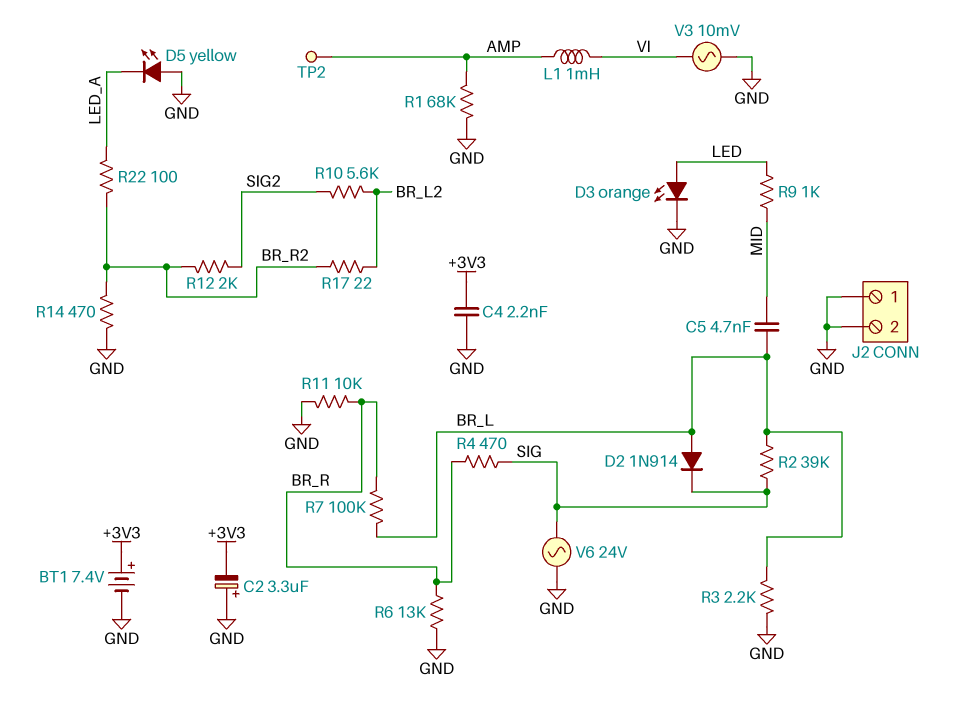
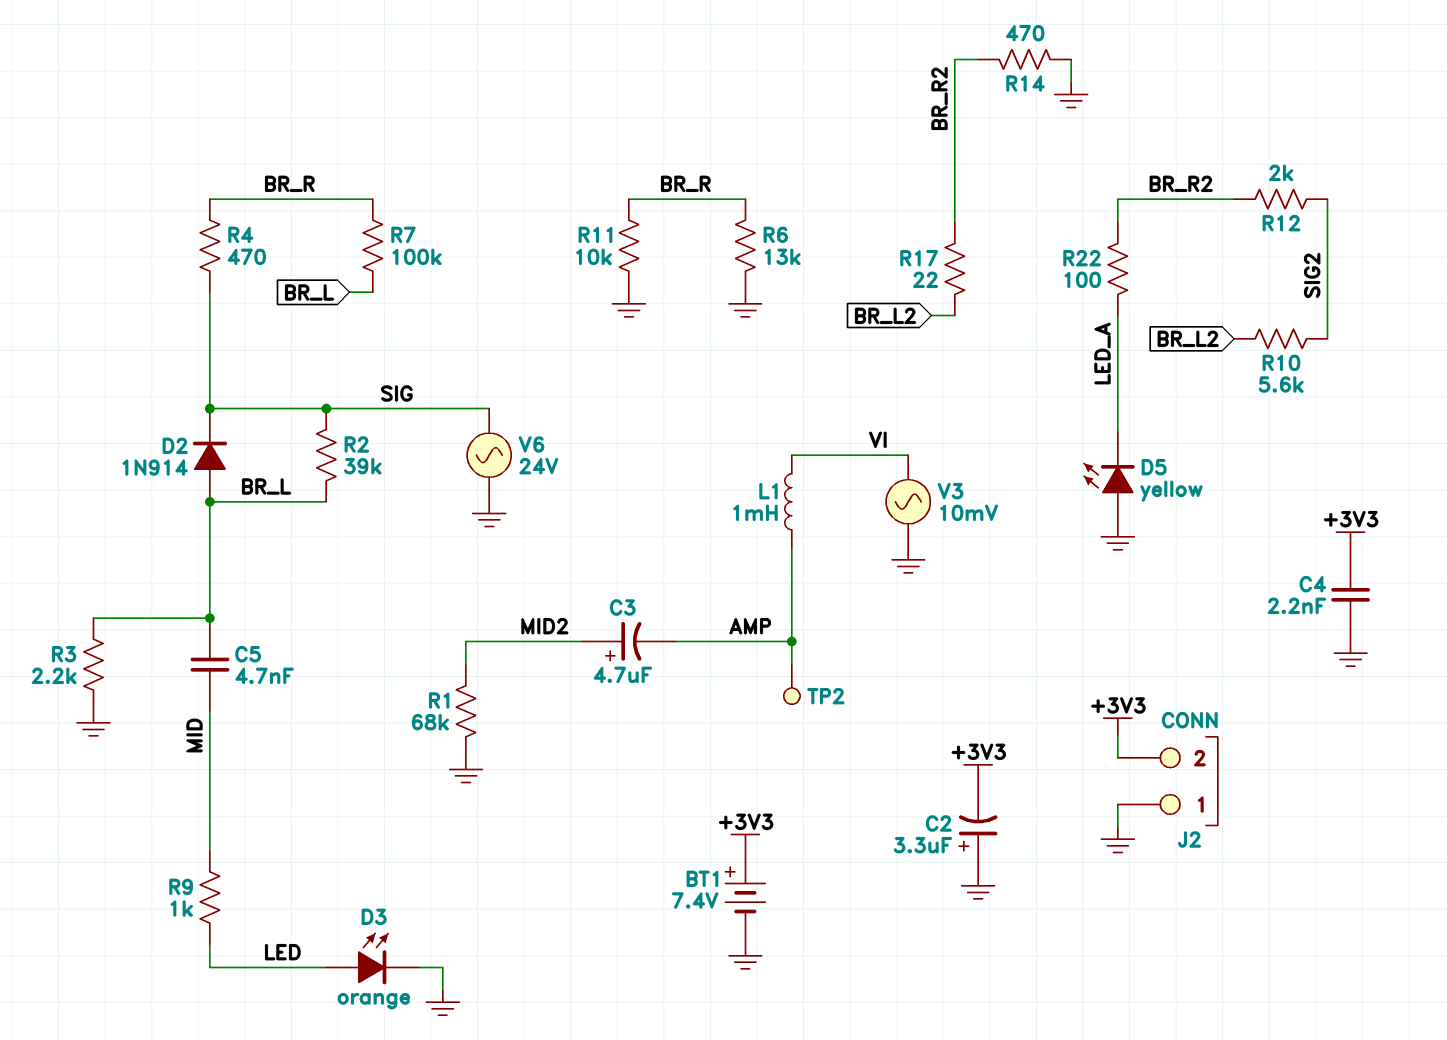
C3: none -> 4.7uF (plus MID2, minus AMP)
J2 pin 2: GND -> +3V3
R1: 68k (AMP, GND) -> 68k (GND, MID2)

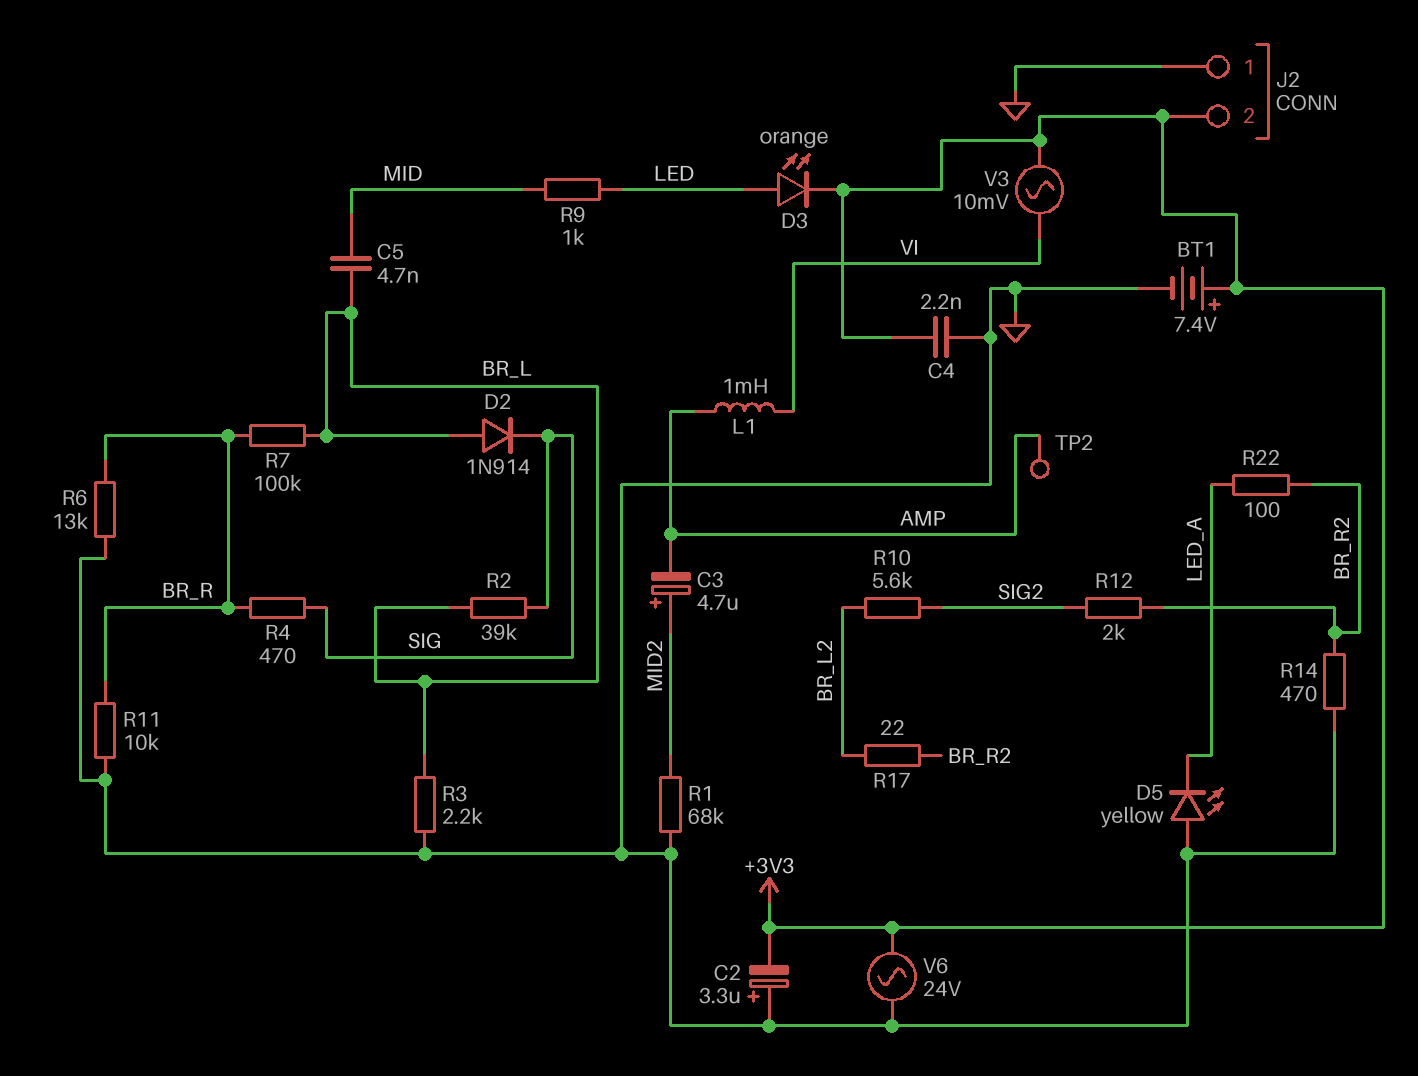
D3: LED orange (A LED, K GND) -> LED orange (A LED, K +3V3)
V3: AC 10mV (GND, VI) -> AC 10mV (+3V3, VI)
V6: AC 24V (GND, SIG) -> AC 24V (+3V3, GND)

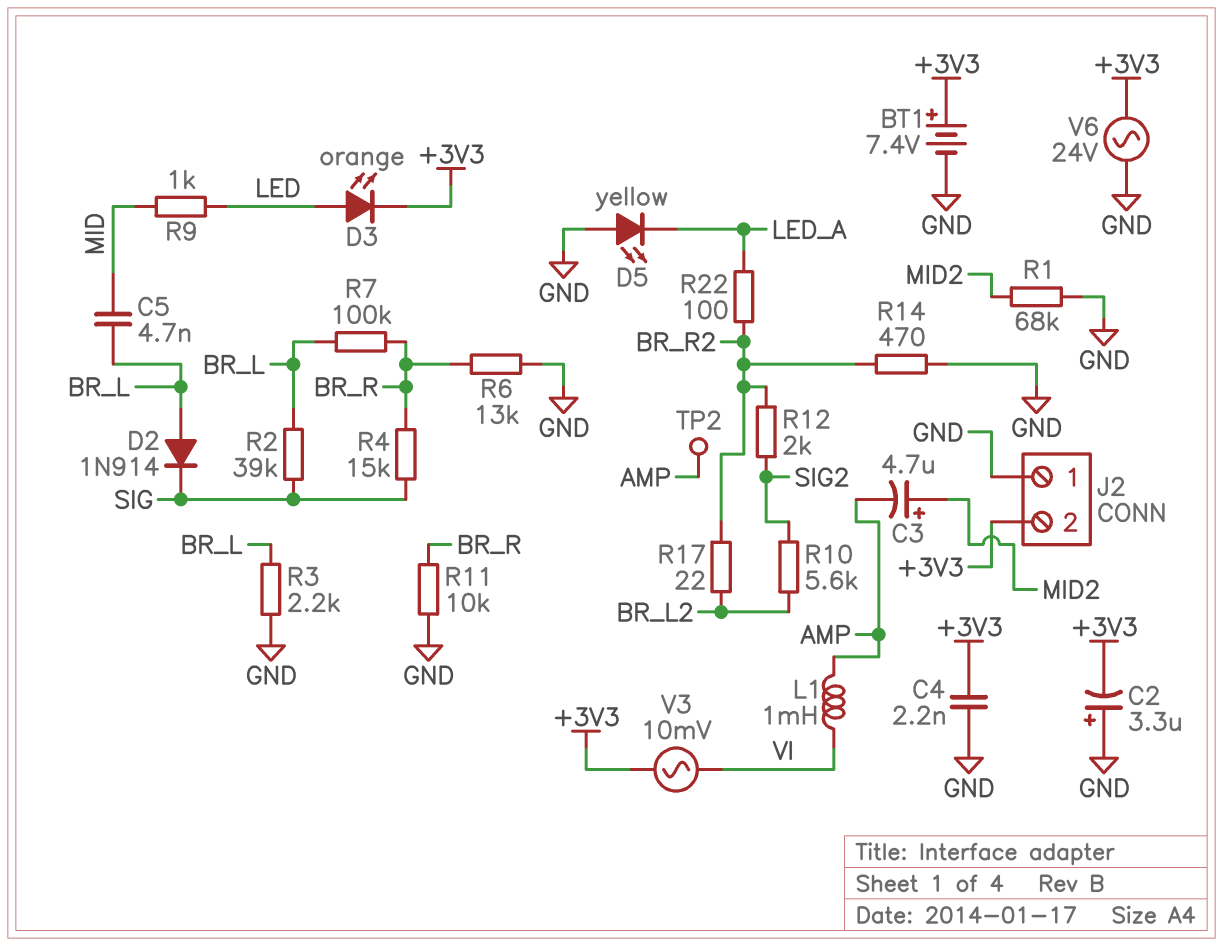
R4: 470 (BR_R, SIG) -> 15k (BR_R, SIG)

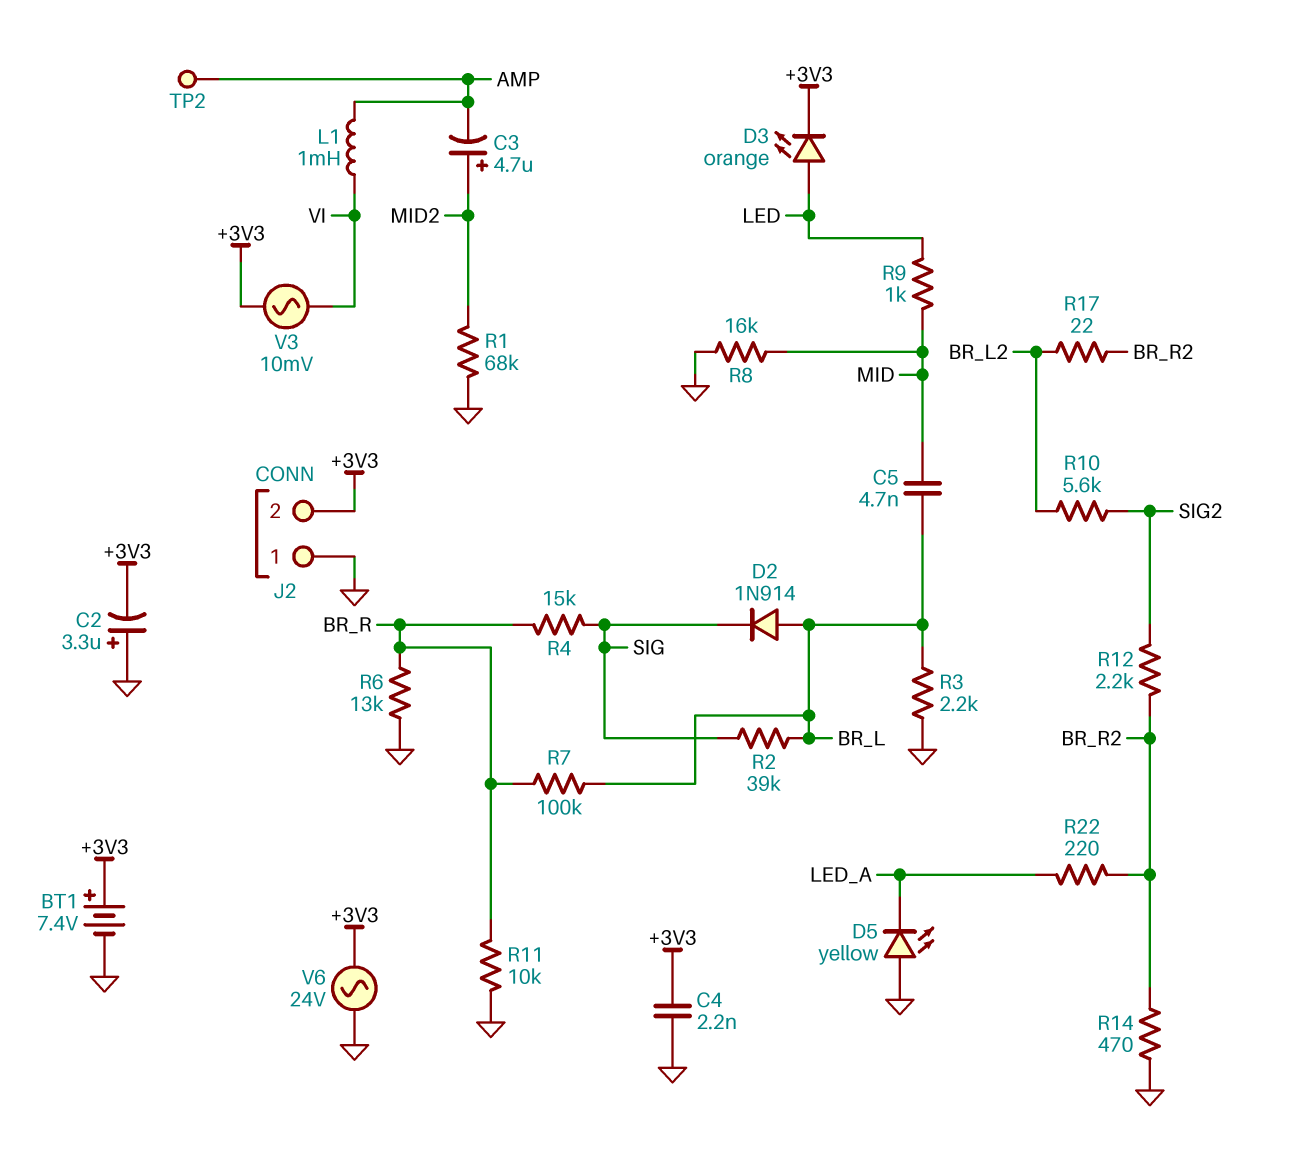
R8: none -> 16k (GND, MID)
R12: 2k (BR_R2, SIG2) -> 2.2k (BR_R2, SIG2)
R22: 100 (BR_R2, LED_A) -> 220 (BR_R2, LED_A)

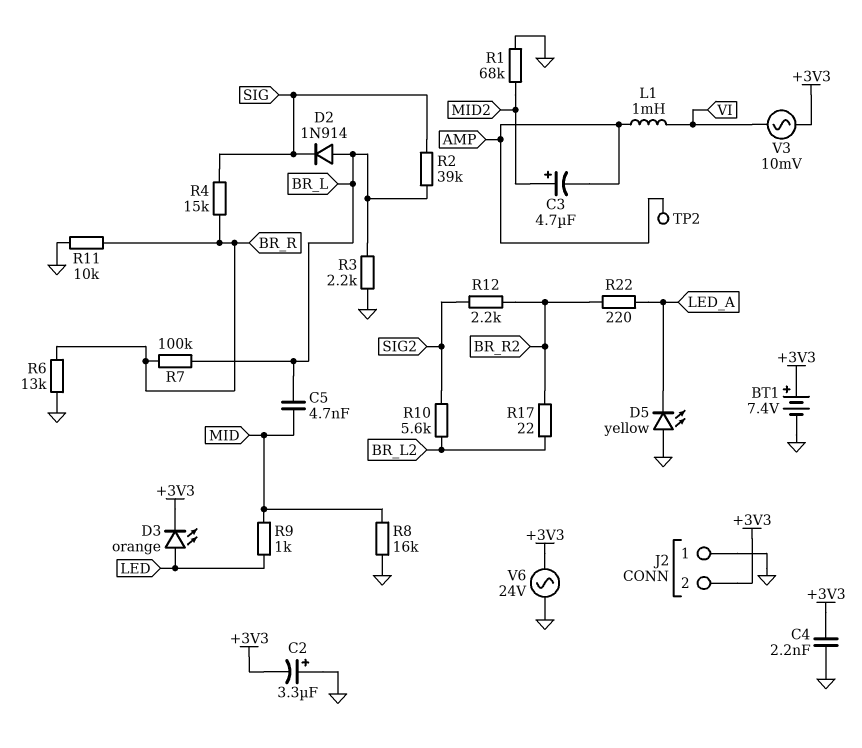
R14: 470 (BR_R2, GND) -> none

